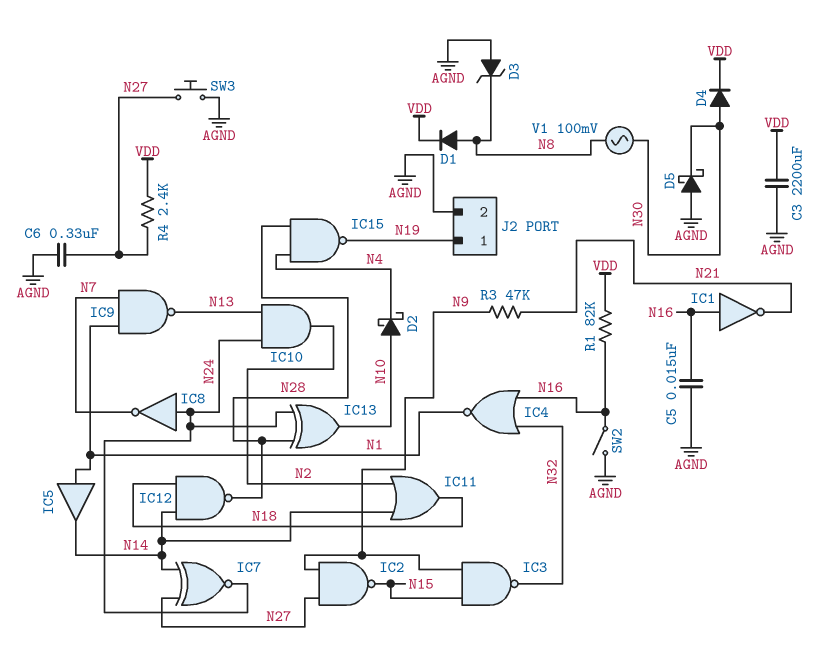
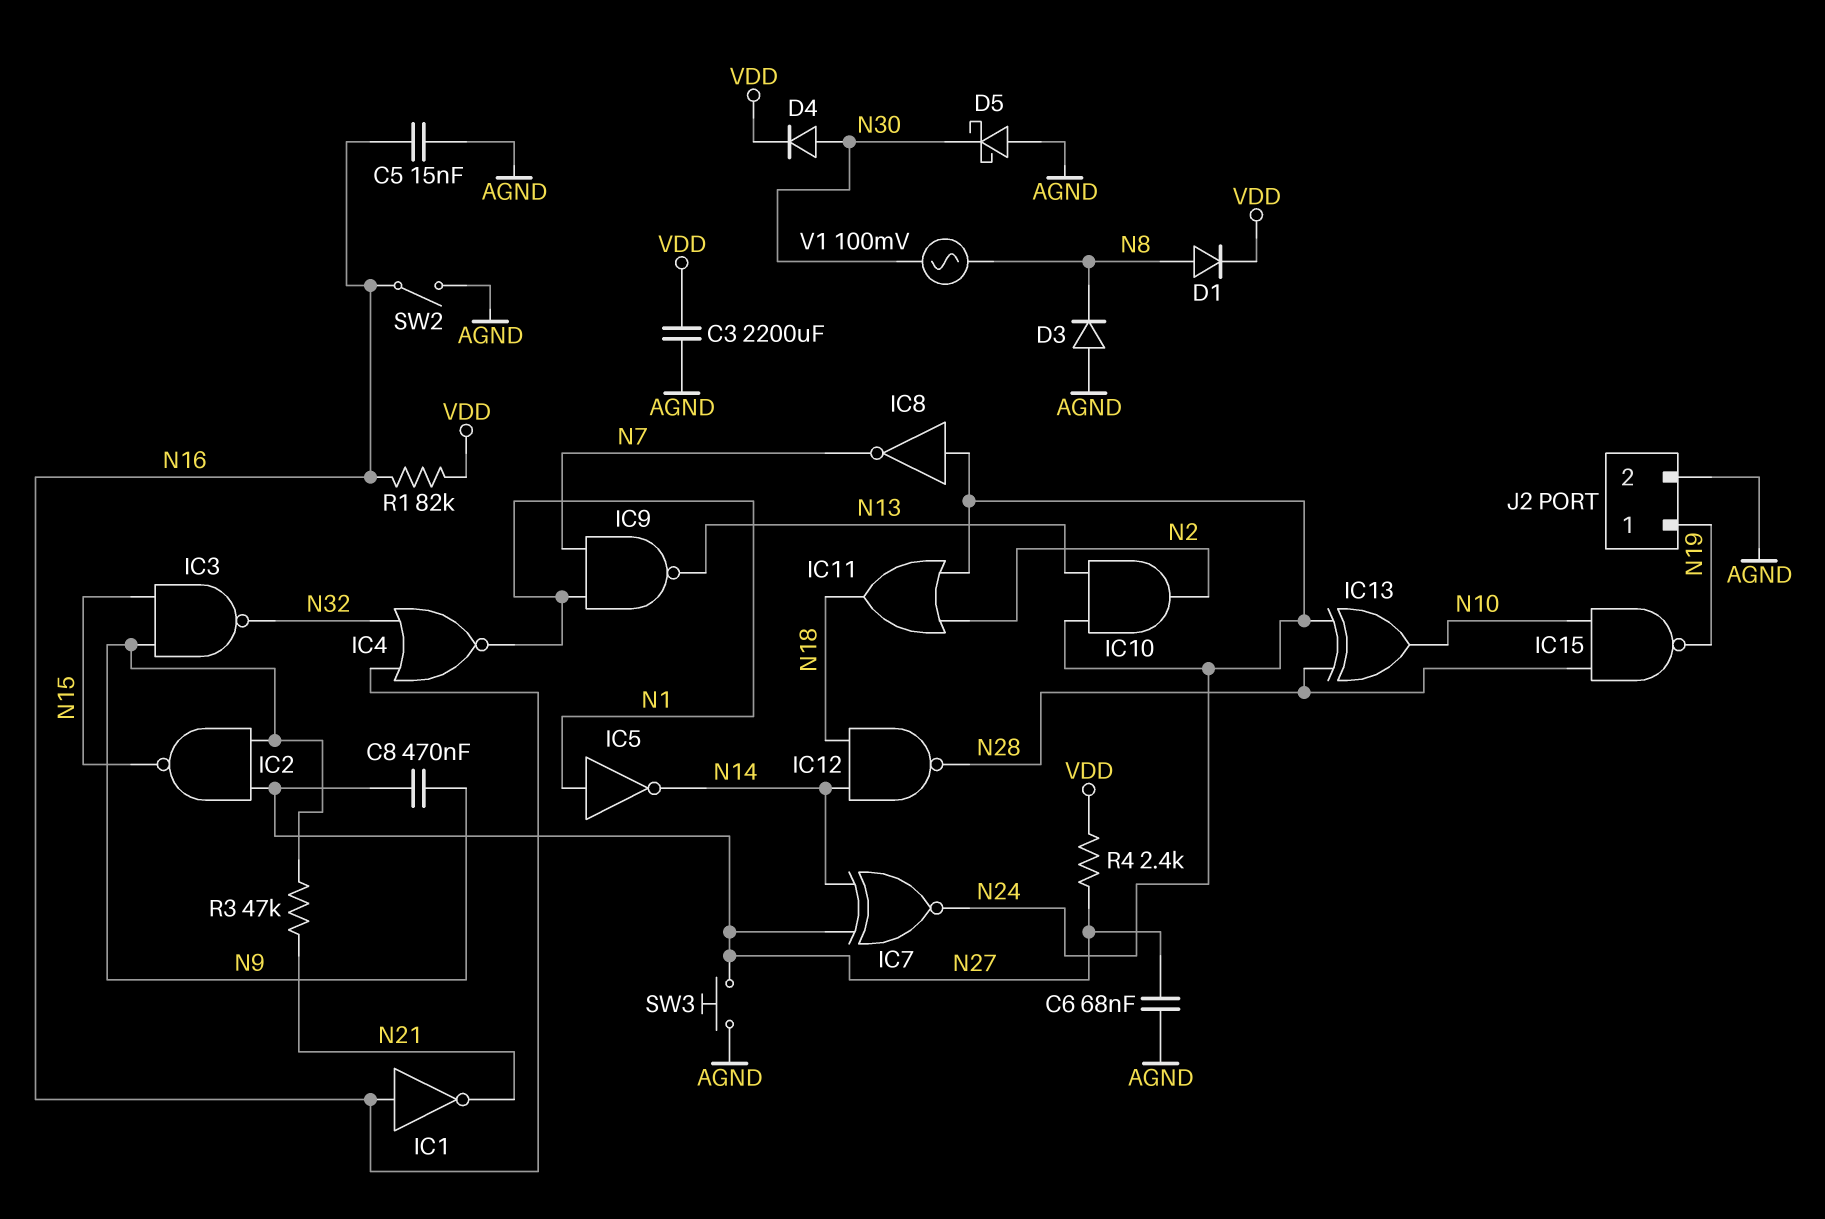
C6: 330nF (AGND, N27) -> 68nF (AGND, N27)
C8: none -> 470nF (N9, N27)
D2: schottky (A N10, K N4) -> none
D3: zener (A AGND, K N8) -> diode (A AGND, K N8)
IC5: buffer (in N1, out N14) -> NOT (in N1, out N14)
IC11: OR (in N2, in N14, out N18) -> OR (in N2, in N24, out N18)
IC15: NAND (in N4, in N28, out N19) -> NAND (in N10, in N28, out N19)

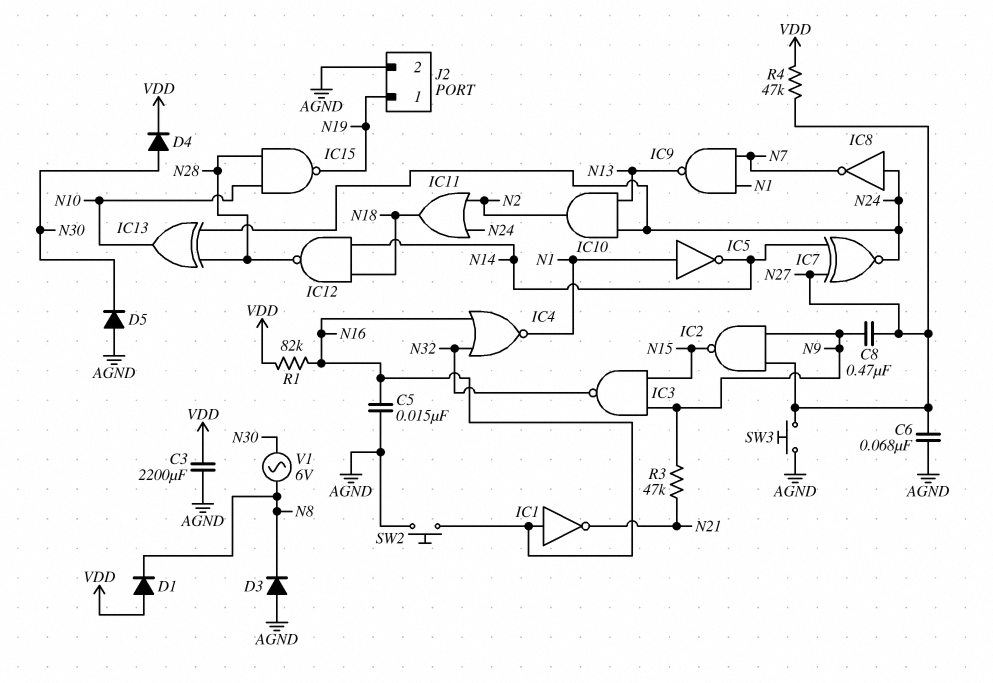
D1: diode (A N8, K VDD) -> diode (A VDD, K N8)
D5: schottky (A AGND, K N30) -> diode (A AGND, K N30)
R4: 2.4k (N27, VDD) -> 47k (N27, VDD)
SW2: switch (AGND, N16) -> button (AGND, N16)
V1: AC 100mV (N8, N30) -> AC 6V (N8, N30)

